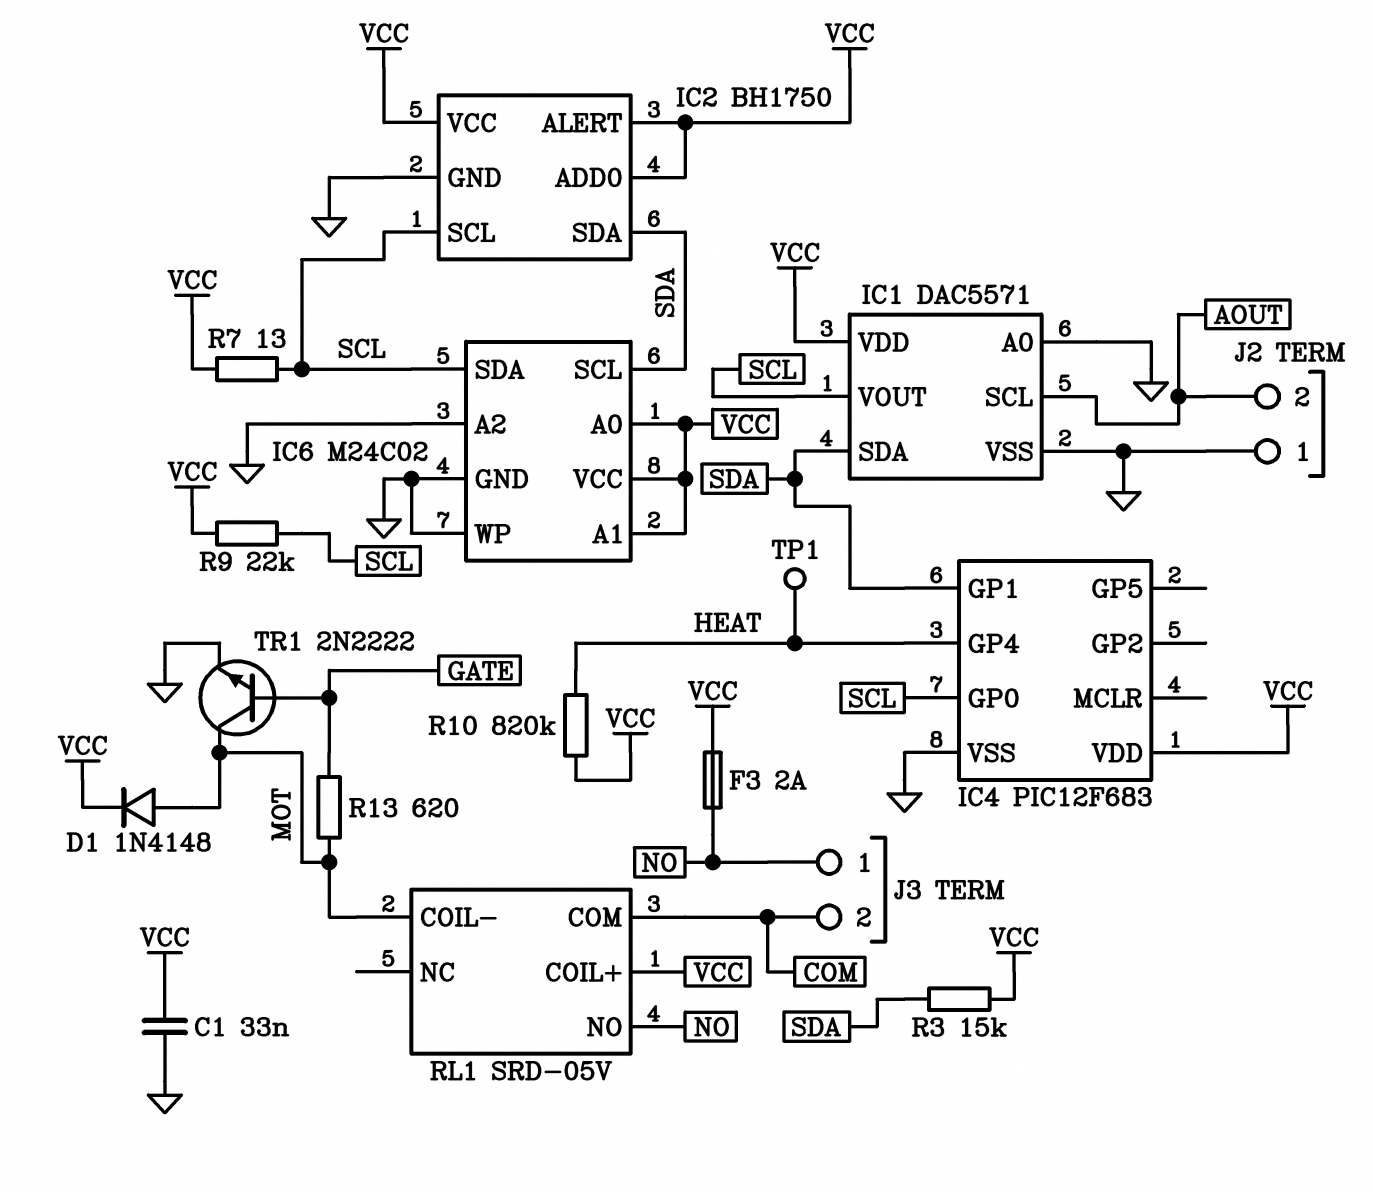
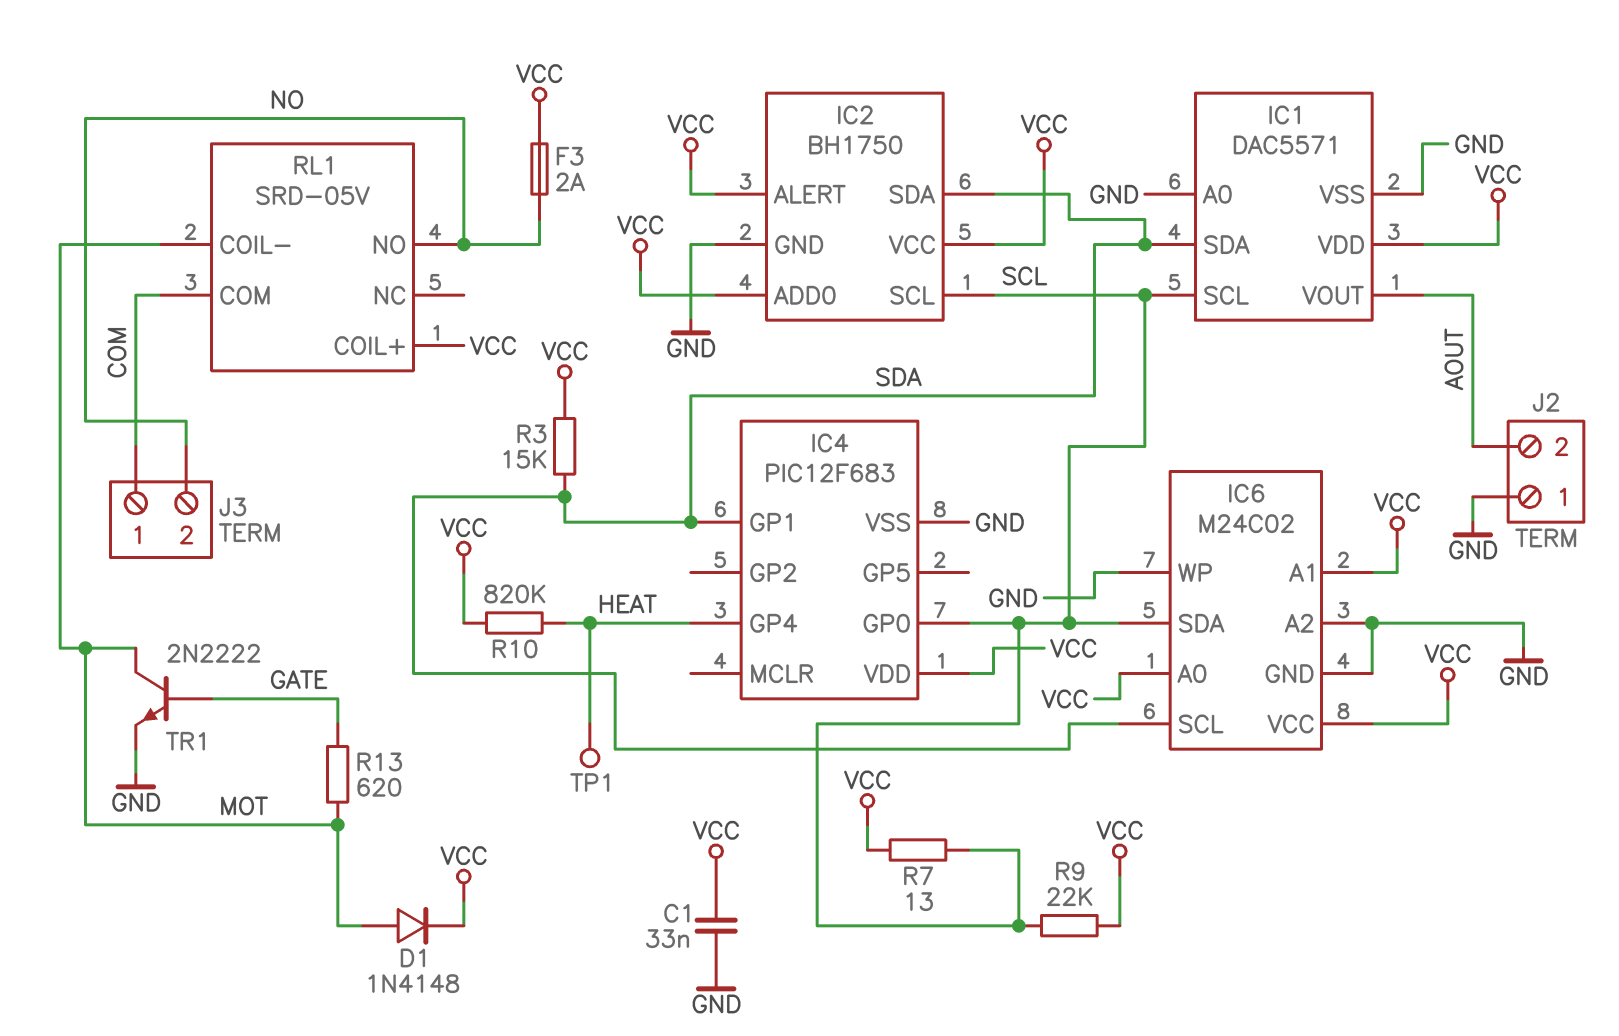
IC1 pin SCL: AOUT -> SCL
IC1 pin VOUT: SCL -> AOUT
J3 pin 1: NO -> COM
J3 pin 2: COM -> NO

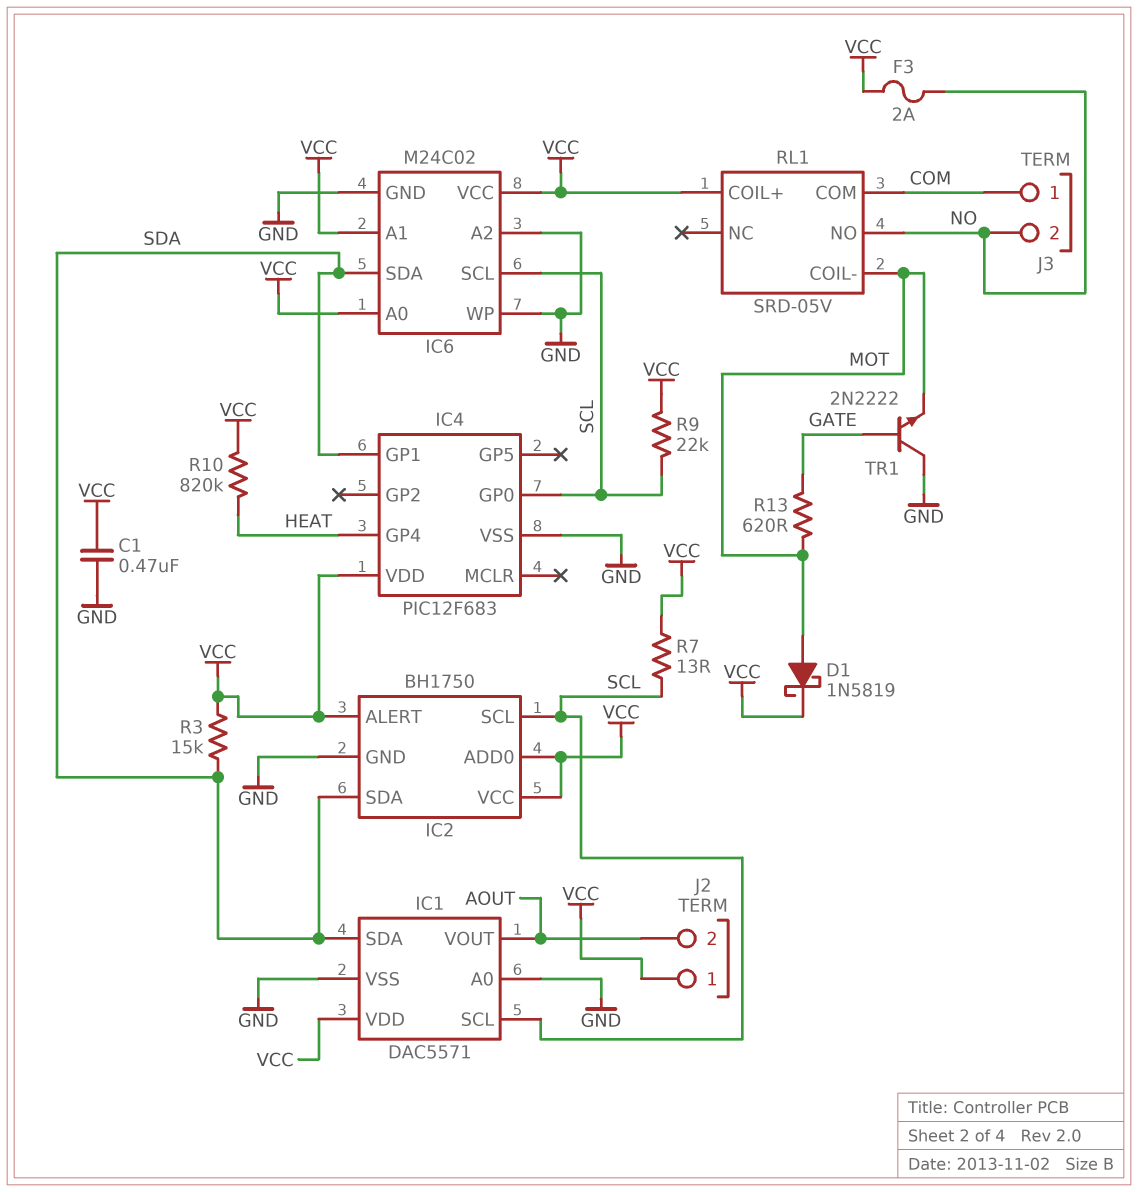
C1: 33nF (GND, VCC) -> 470nF (GND, VCC)
D1: diode 1N4148 (A MOT, K VCC) -> schottky 1N5819 (A MOT, K VCC)
IC6 pin SCL: SDA -> SCL
IC6 pin SDA: SCL -> SDA
J2 pin 1: GND -> VCC
TP1: test point (HEAT) -> none
TR1: NPN 2N2222 (B GATE, C MOT, E GND) -> NPN 2N2222 (B GATE, C GND, E MOT)

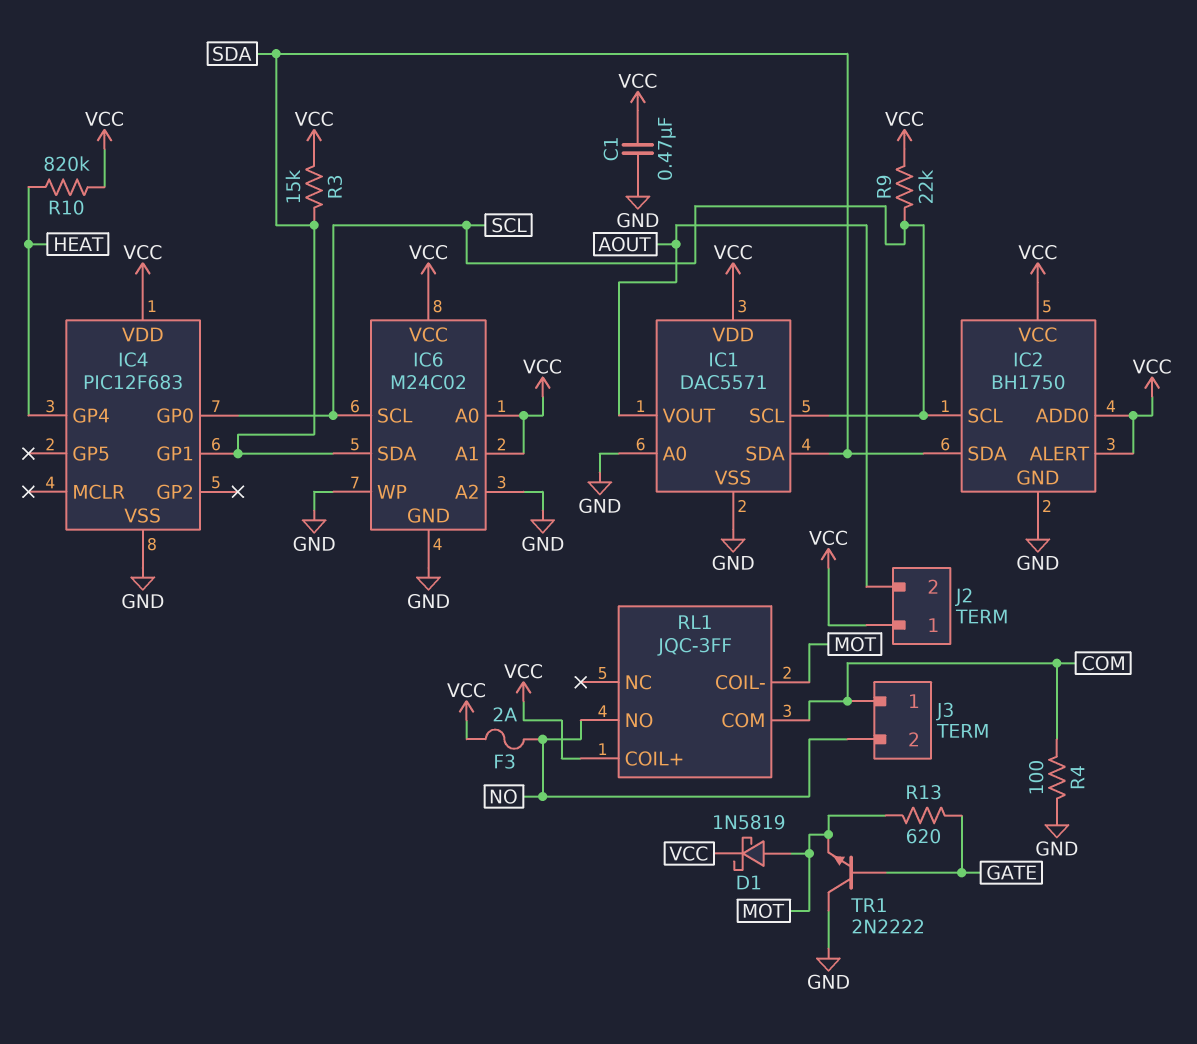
R4: none -> 100 (COM, GND)
R7: 13 (SCL, VCC) -> none
RL1: SRD-05V -> JQC-3FF

